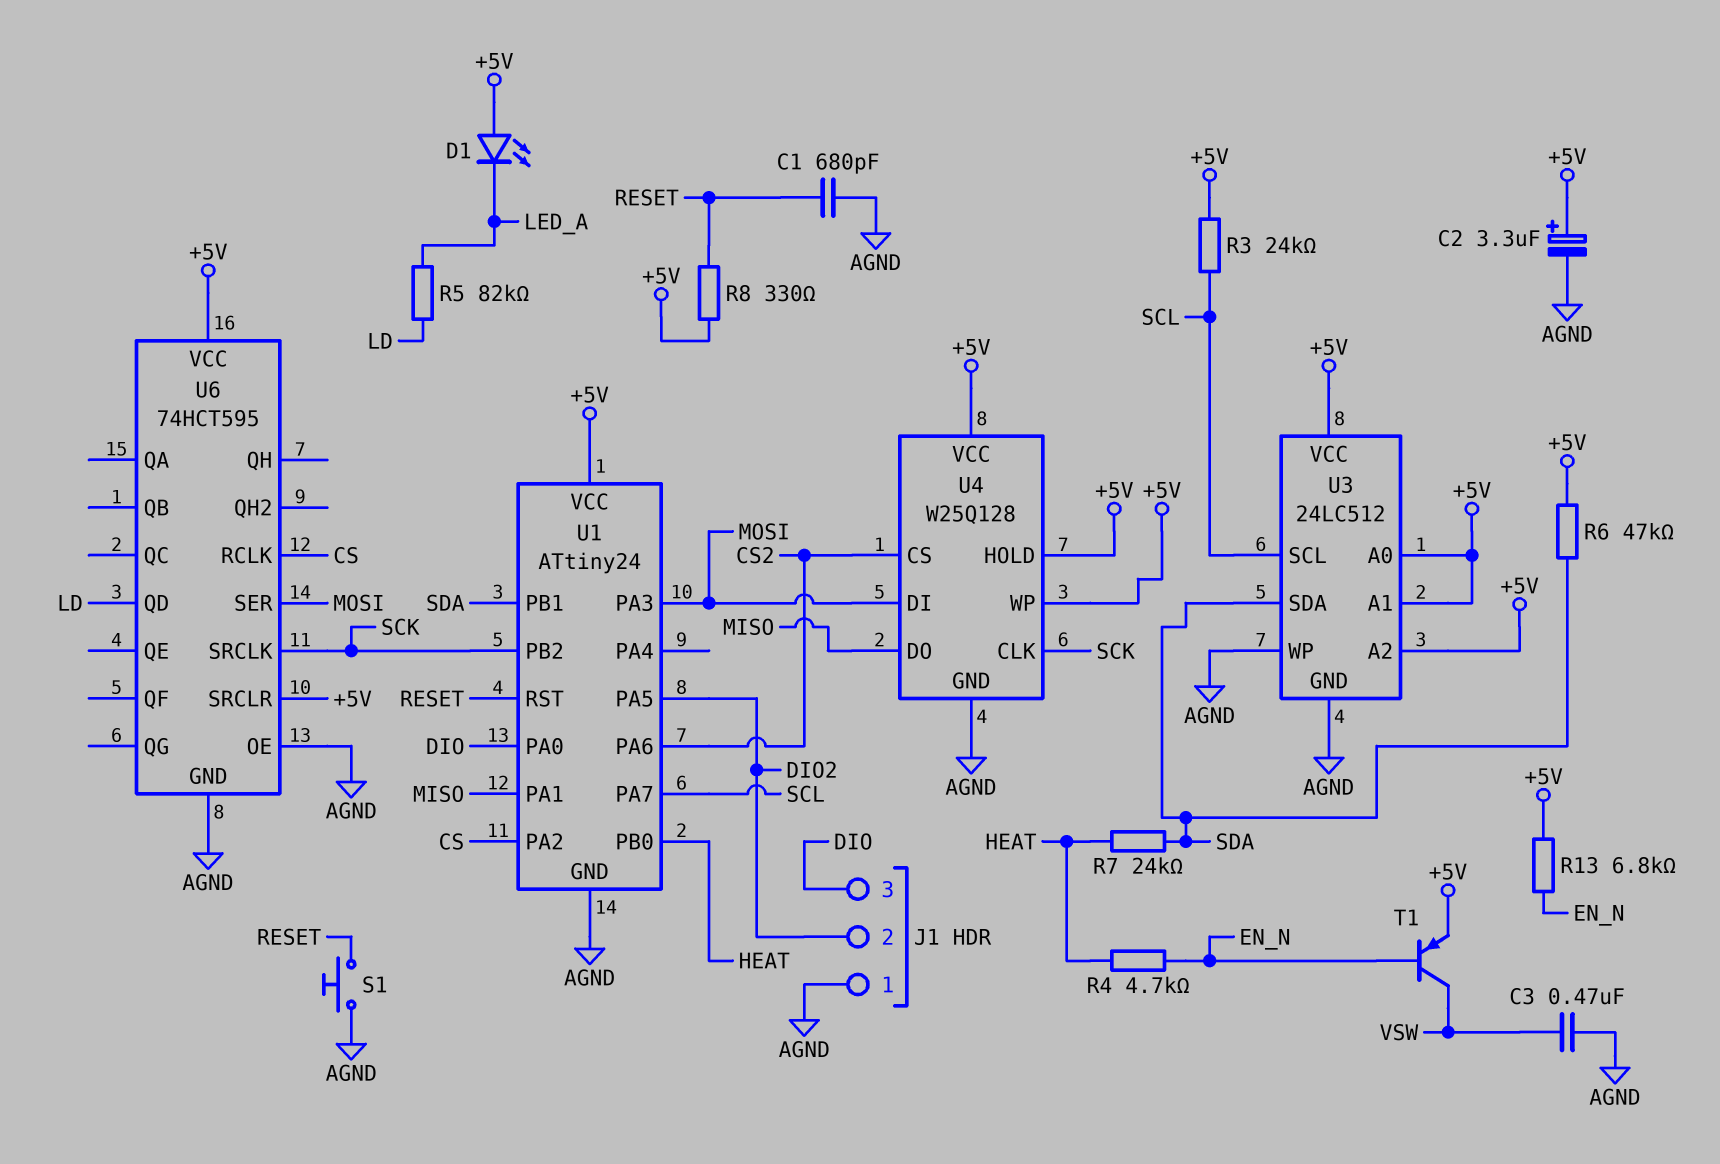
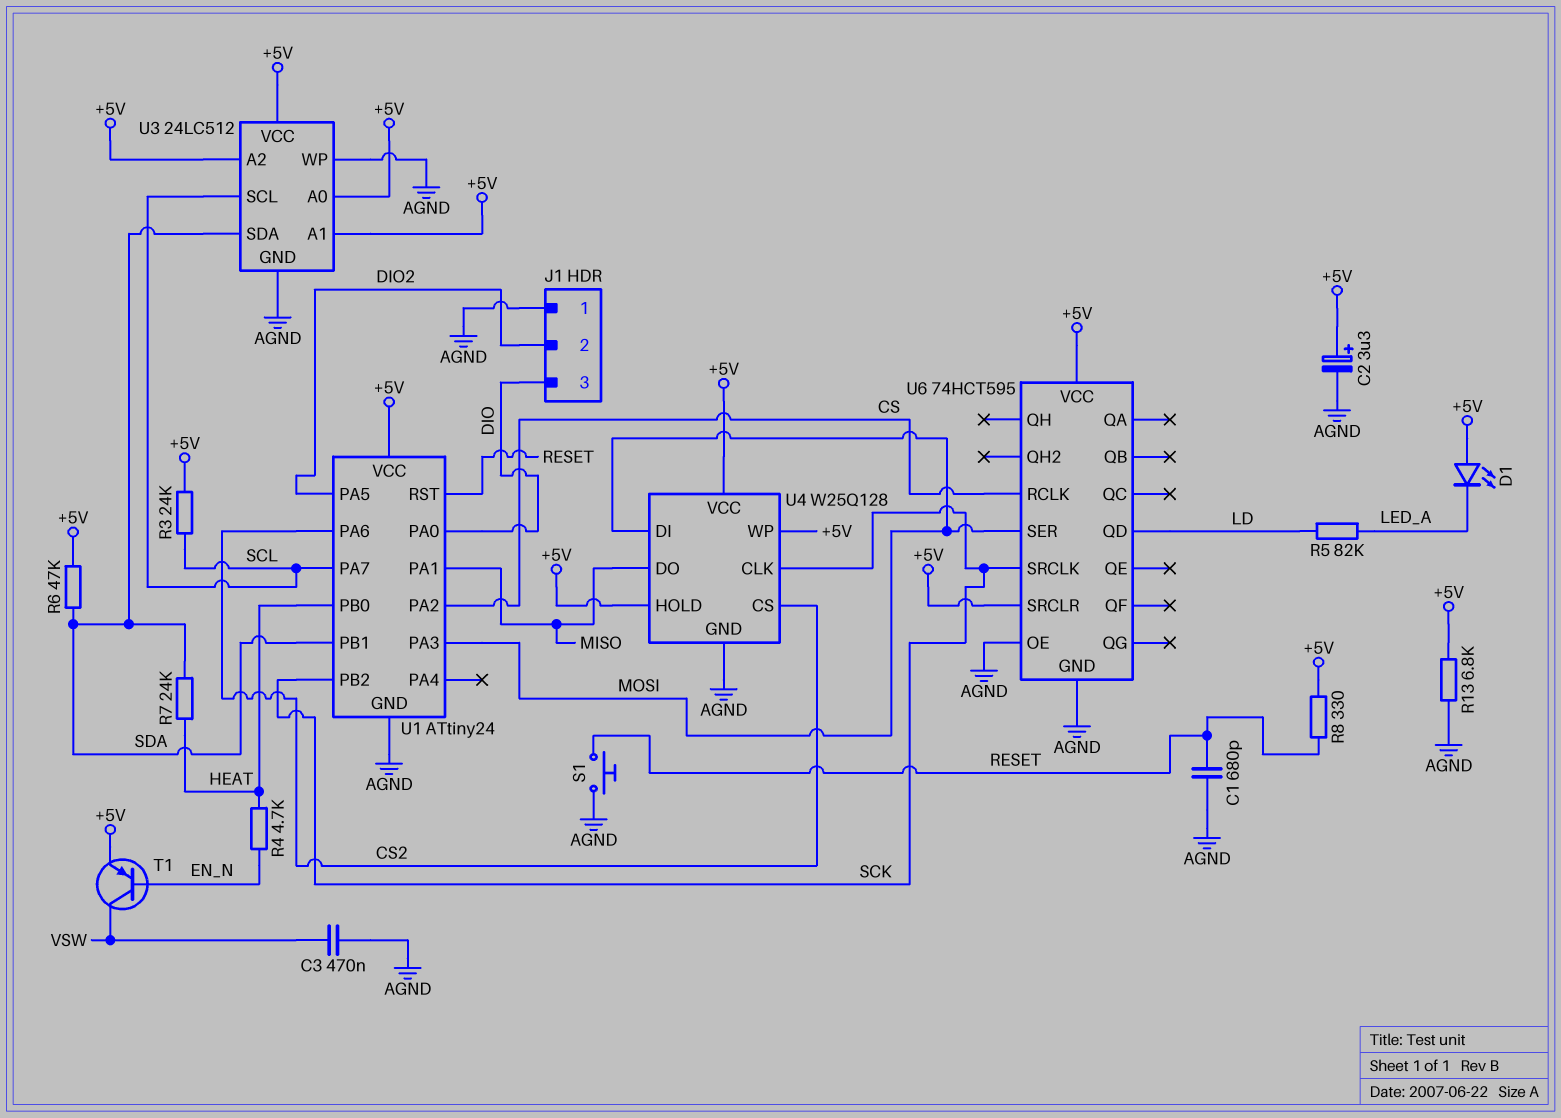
R13: 6.8k (+5V, EN_N) -> 6.8k (+5V, AGND)

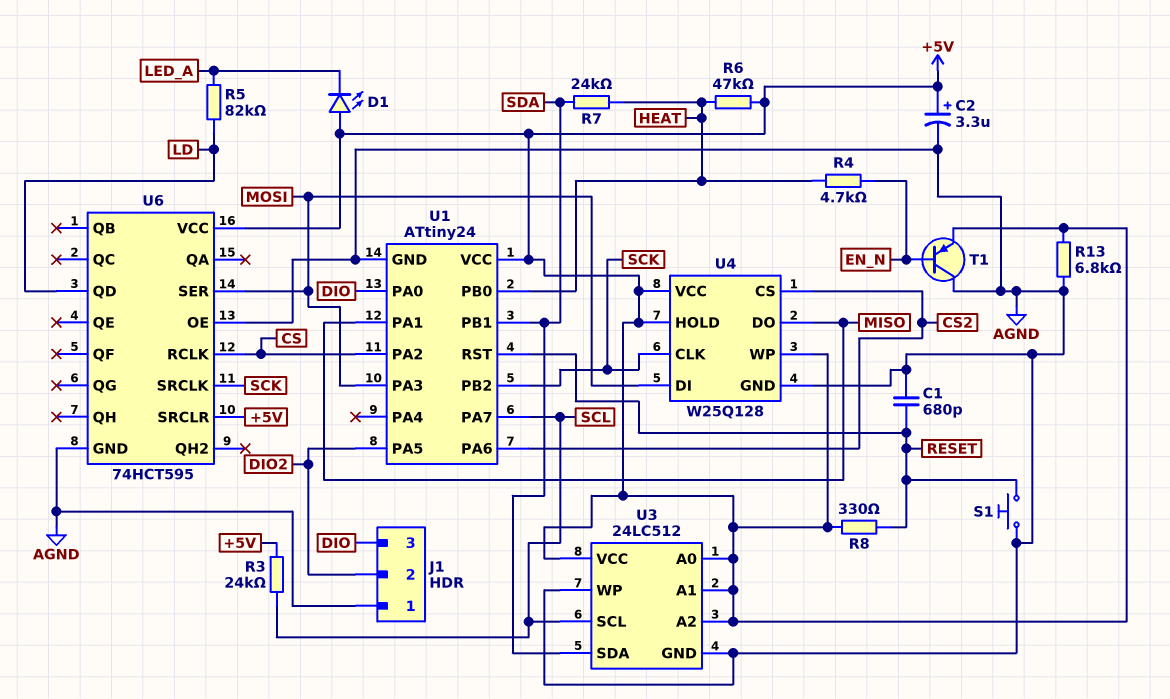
C3: 470nF (AGND, VSW) -> none
R6: 47k (+5V, SDA) -> 47k (+5V, HEAT)
T1: PNP (B EN_N, C VSW, E +5V) -> PNP (B EN_N, C AGND, E +5V)

